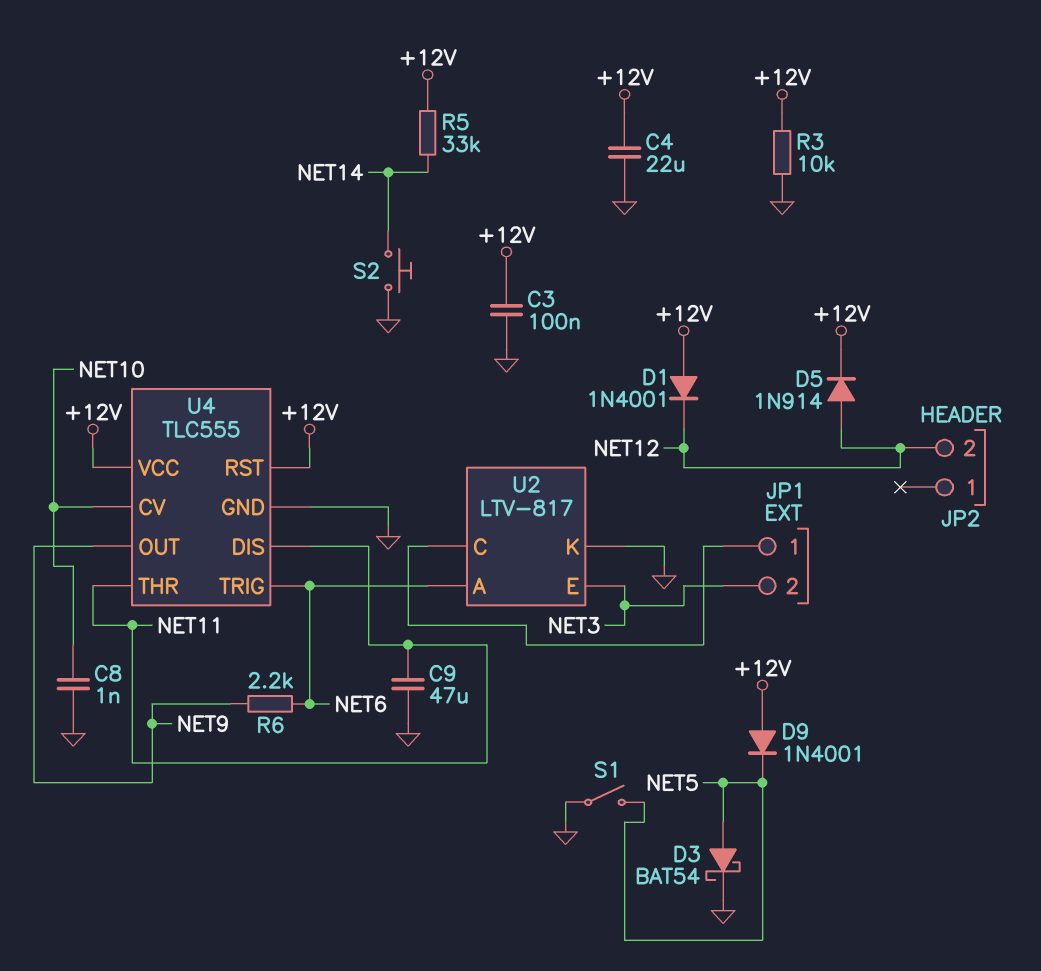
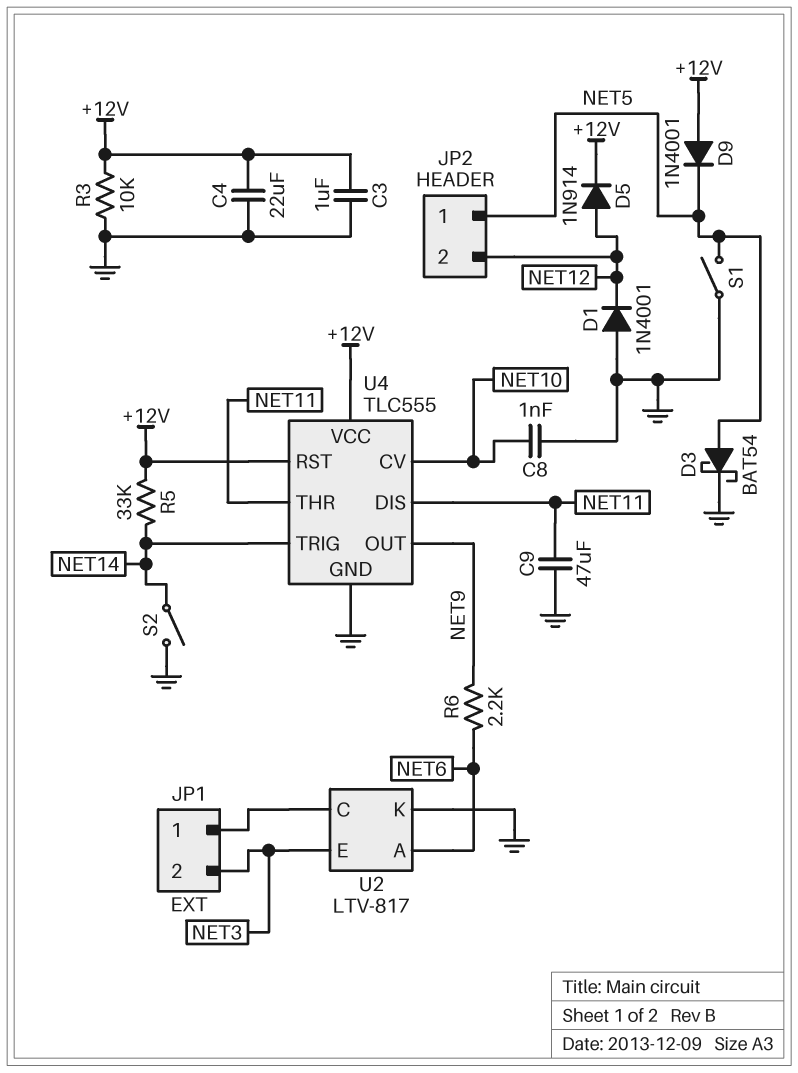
C3: 100nF (+12V, GND) -> 1uF (+12V, GND)
D1: diode 1N4001 (A +12V, K NET12) -> diode 1N4001 (A GND, K NET12)
JP2 pin 1: none -> NET5
S2: button (GND, NET14) -> switch (GND, NET14)
U4 pin TRIG: NET6 -> NET14

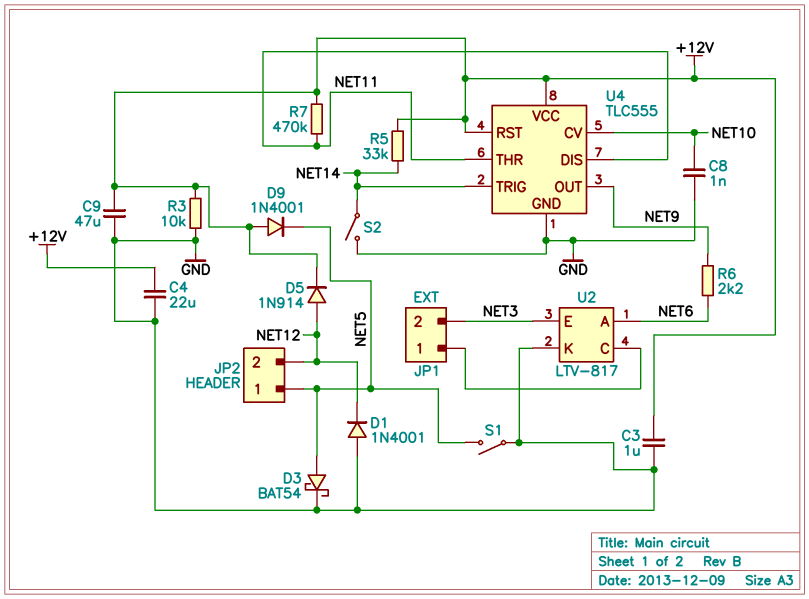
C9: 47uF (GND, NET11) -> 47uF (+12V, GND)
R7: none -> 470k (+12V, NET11)

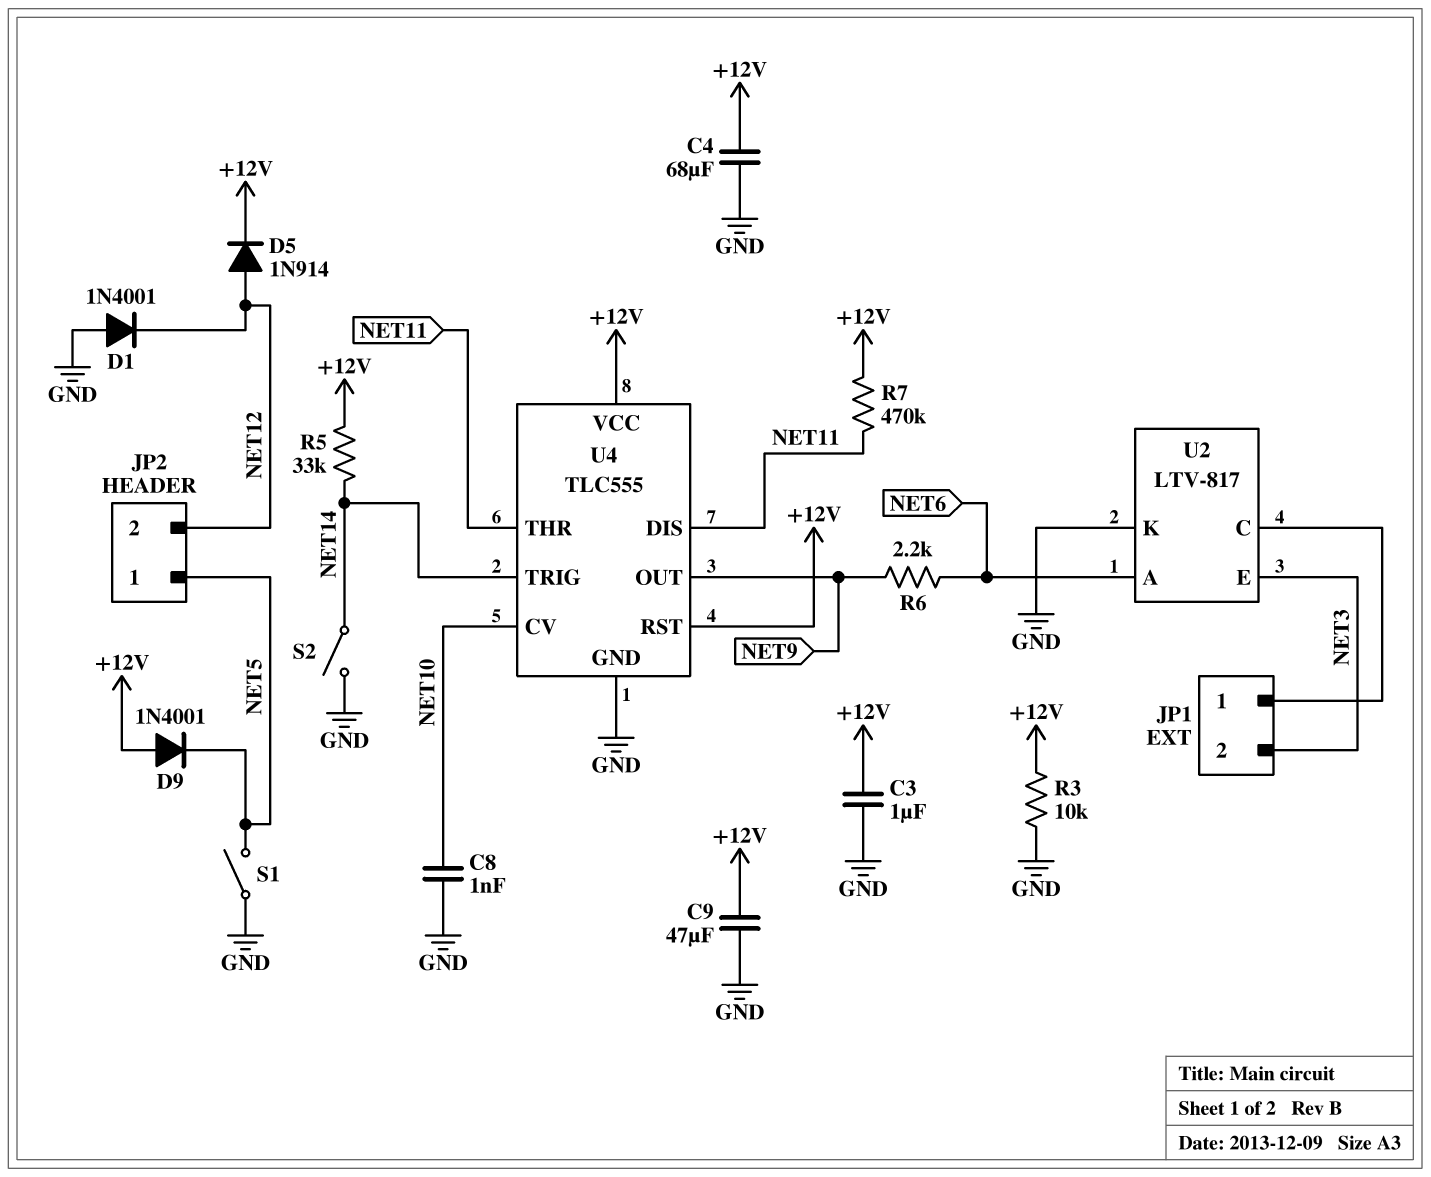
C4: 22uF (+12V, GND) -> 68uF (+12V, GND)
D3: schottky BAT54 (A NET5, K GND) -> none

